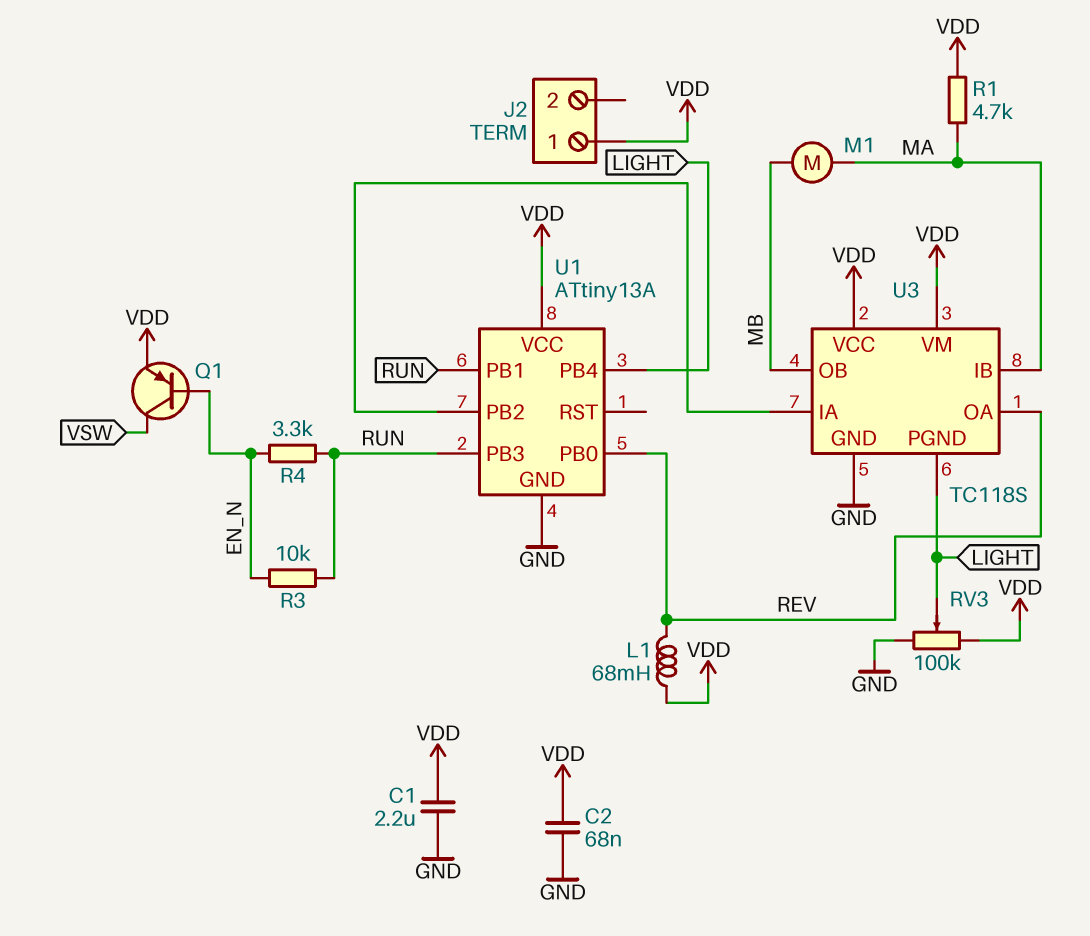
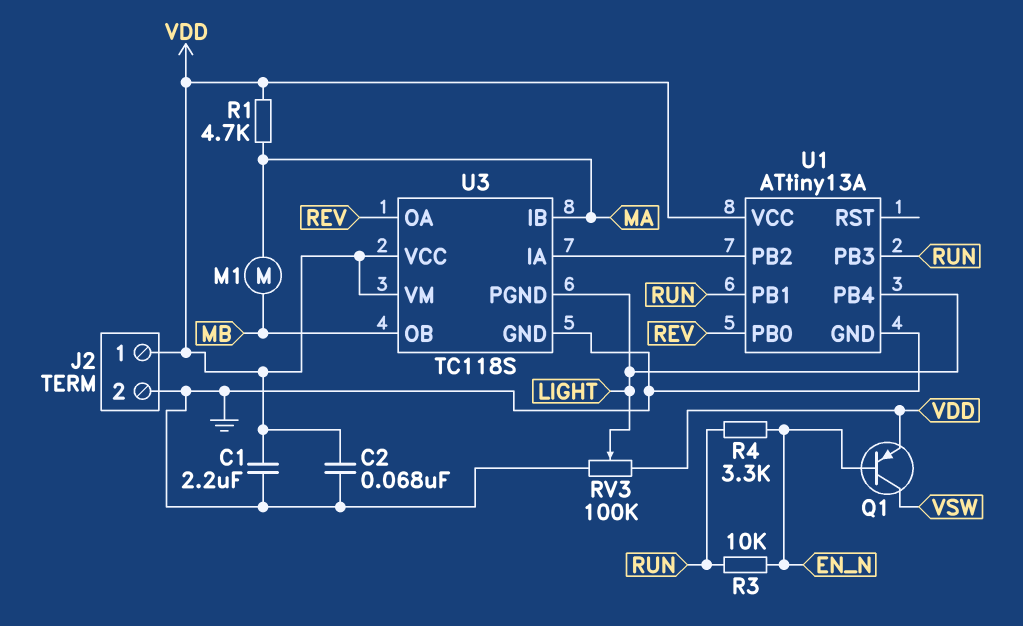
J2 pin 2: none -> GND
L1: 68mH (REV, VDD) -> none

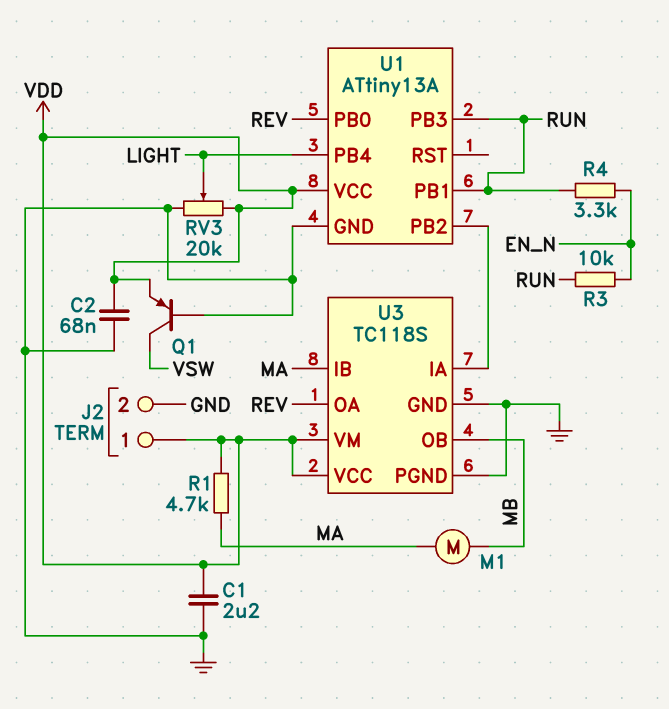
Q1: PNP (B EN_N, C VSW, E VDD) -> PNP (B GND, C VSW, E VDD)
RV3: 100k (GND, VDD, wiper LIGHT) -> 20k (GND, VDD, wiper LIGHT)
U3 pin PGND: LIGHT -> GND

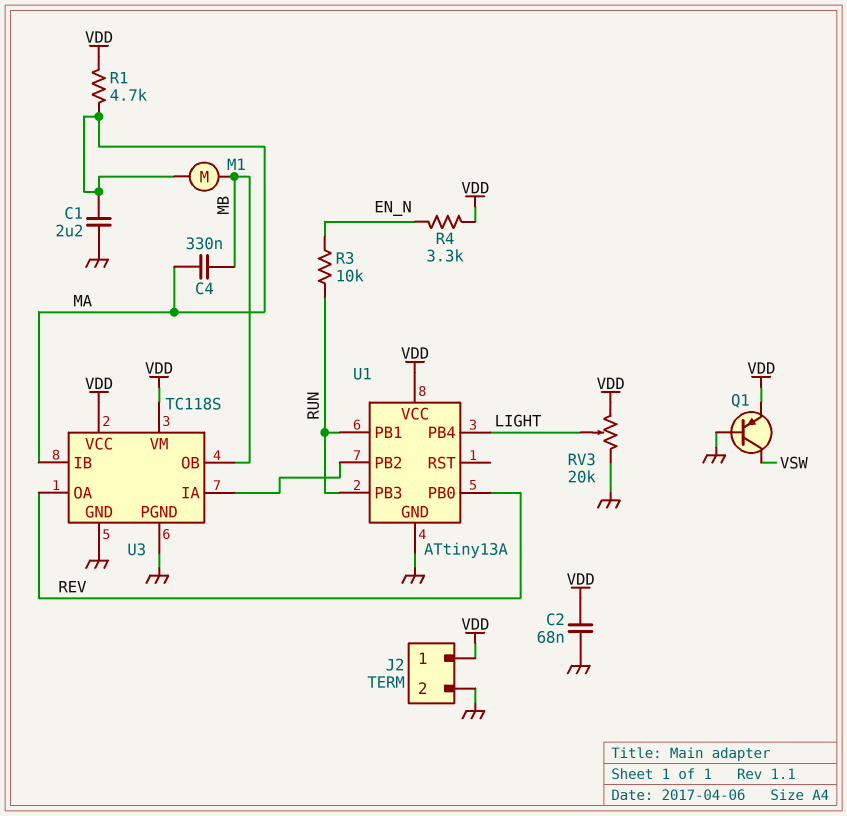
C1: 2.2uF (GND, VDD) -> 2.2uF (GND, MA)
C4: none -> 330nF (MA, MB)
R4: 3.3k (EN_N, RUN) -> 3.3k (EN_N, VDD)

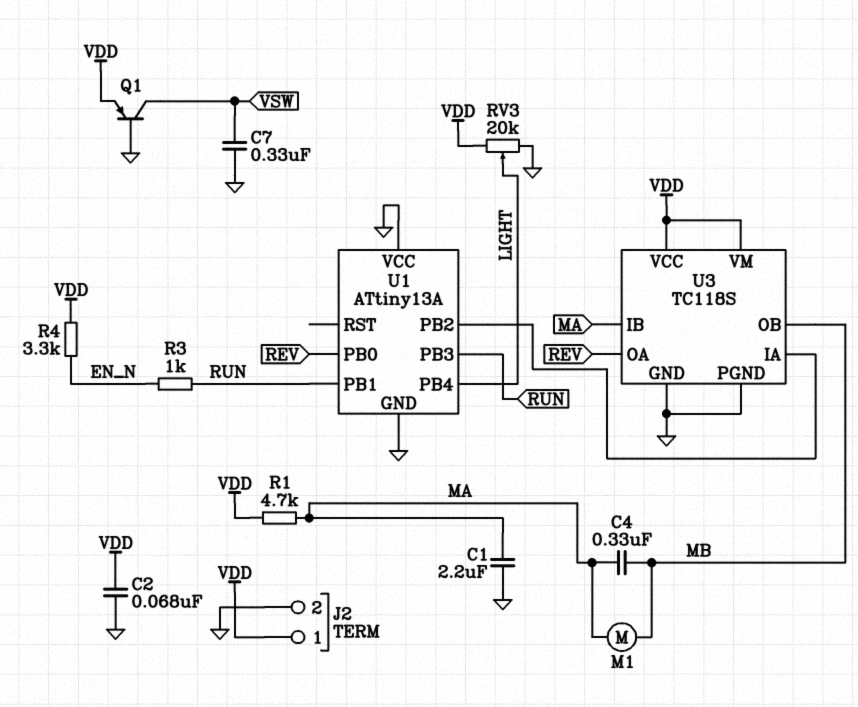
C7: none -> 330nF (GND, VSW)
R3: 10k (EN_N, RUN) -> 1k (EN_N, RUN)
U1 pin VCC: VDD -> GND

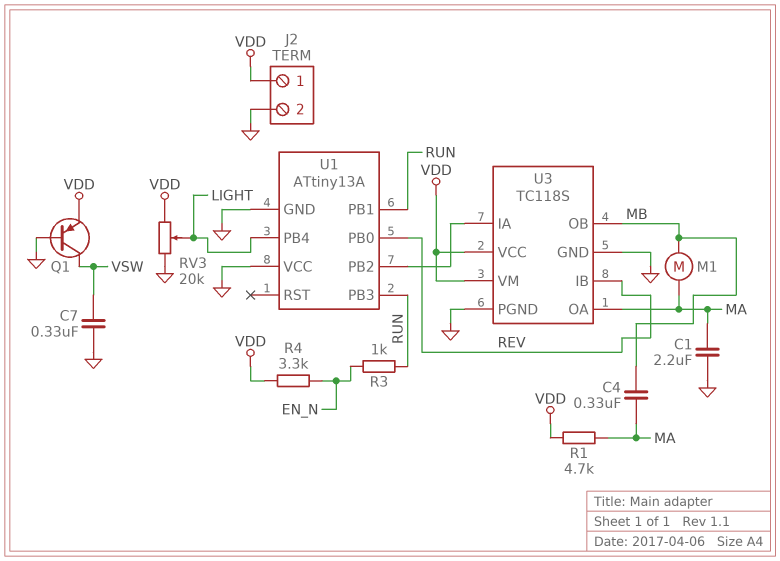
C2: 68nF (GND, VDD) -> none
U3 pin IB: MA -> REV
U3 pin OA: REV -> MA

